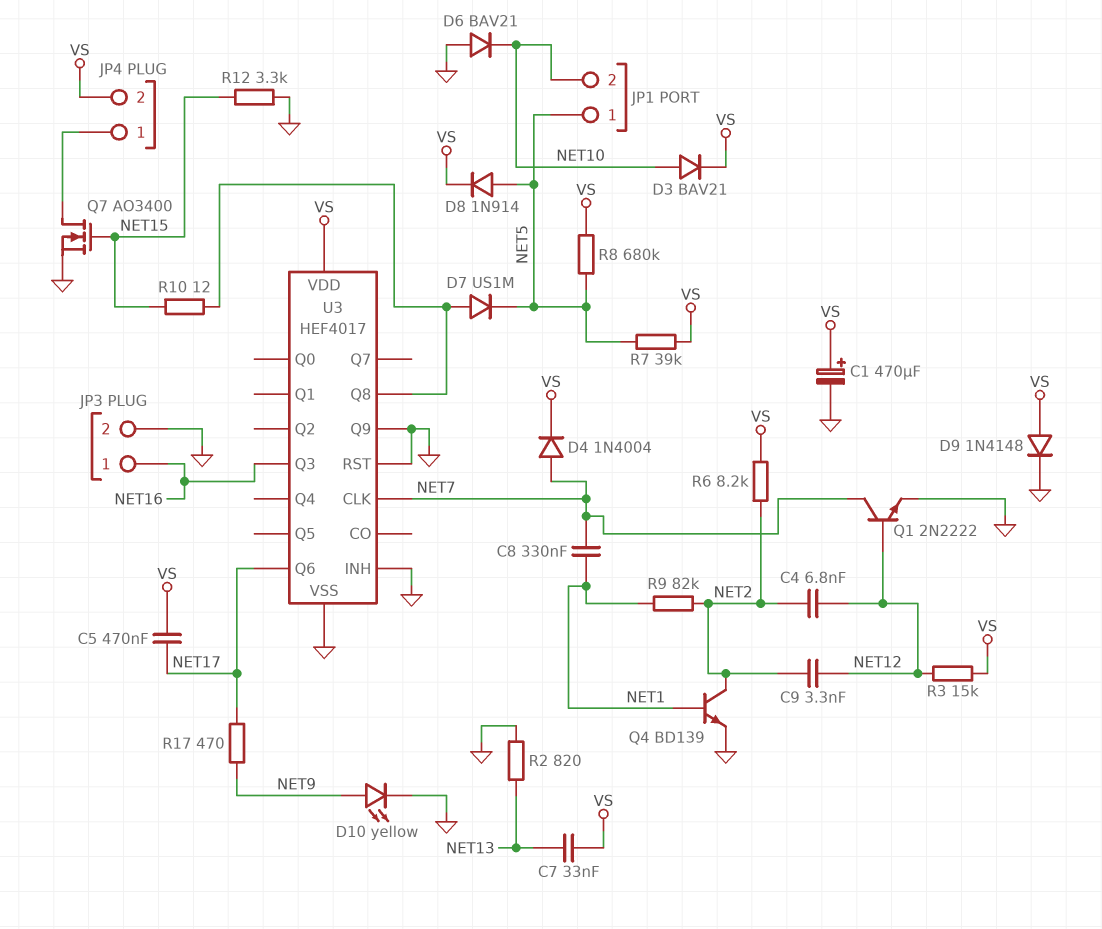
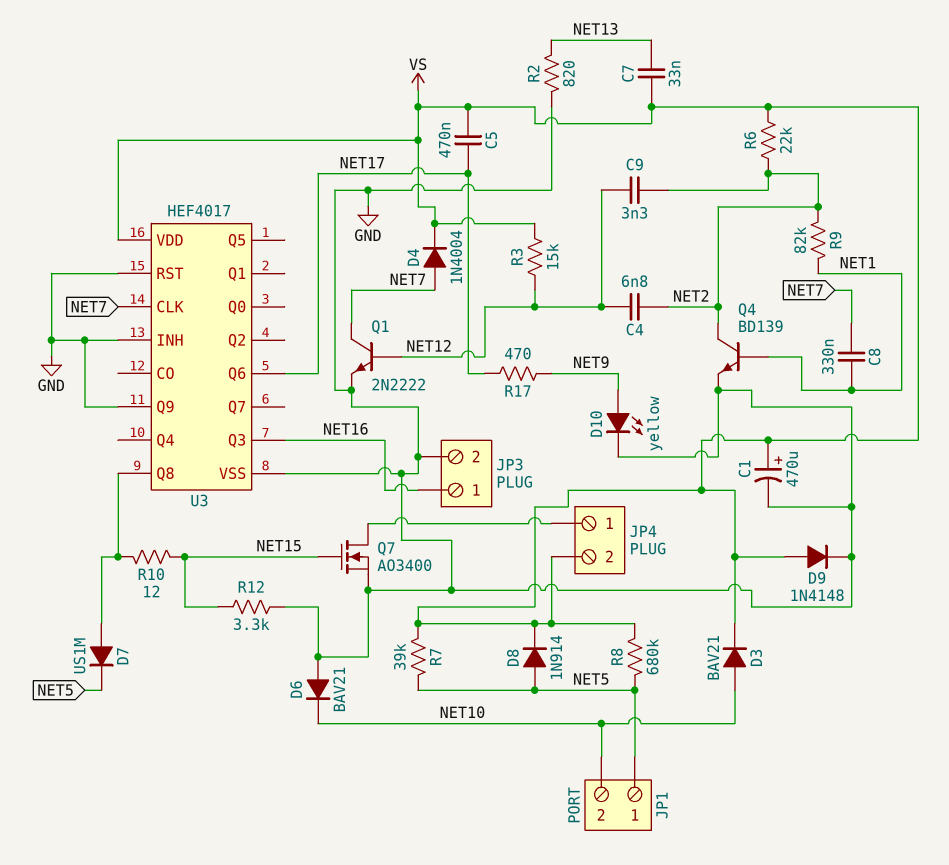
R6: 8.2k (NET2, VS) -> 22k (NET2, VS)

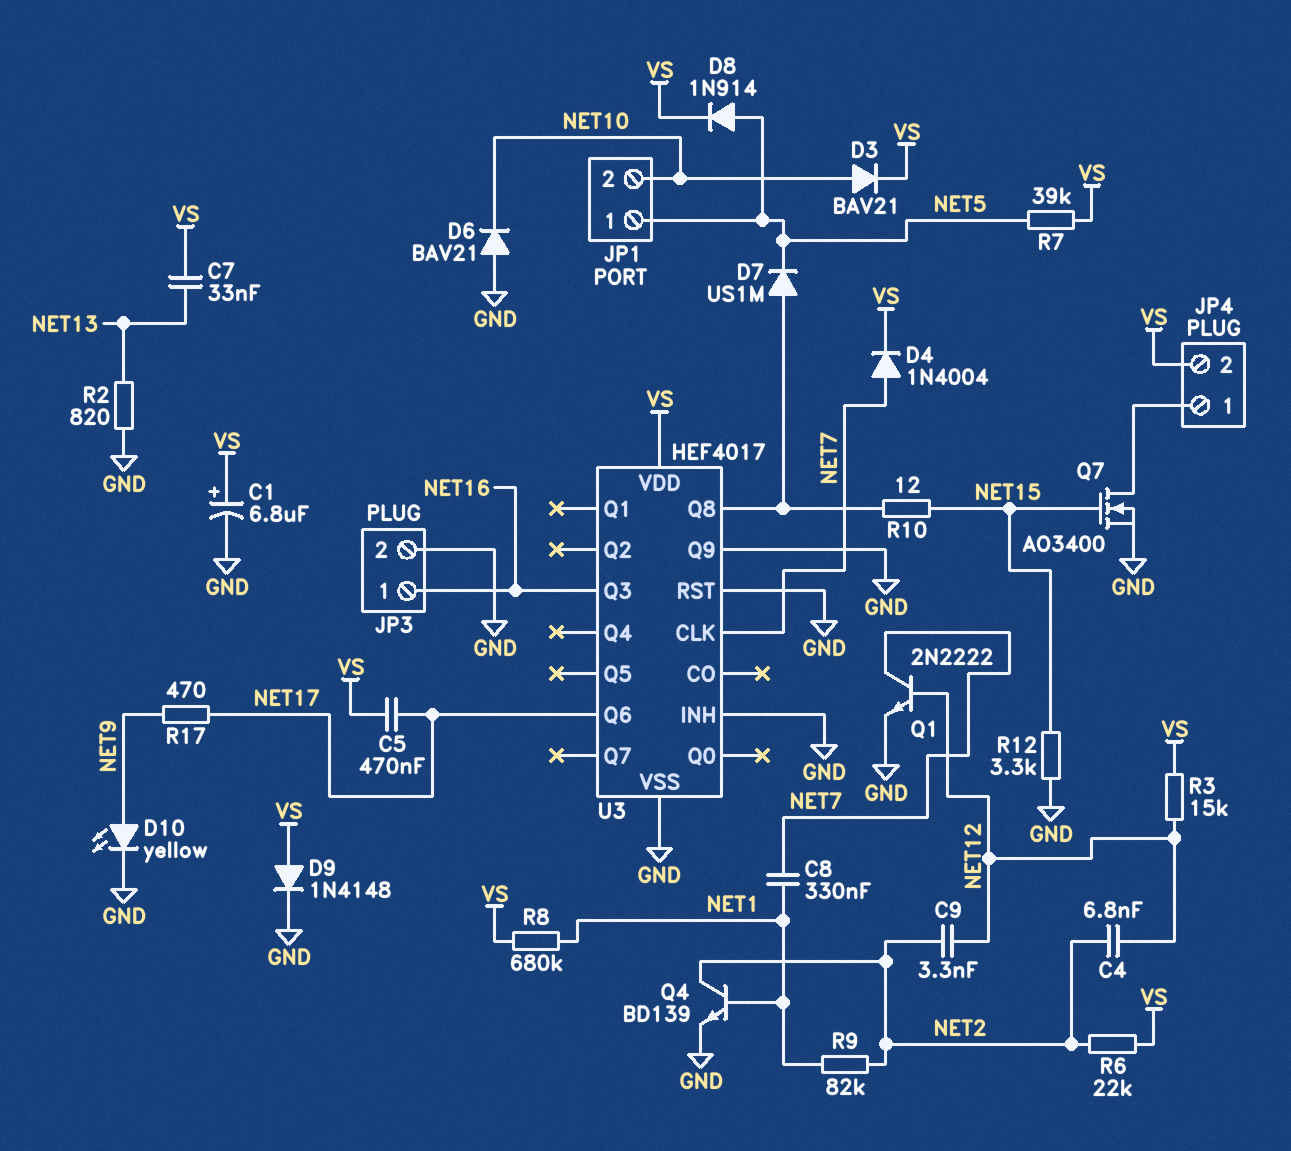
C1: 470uF (plus VS, minus GND) -> 6.8uF (plus VS, minus GND)
R8: 680k (NET5, VS) -> 680k (NET1, VS)

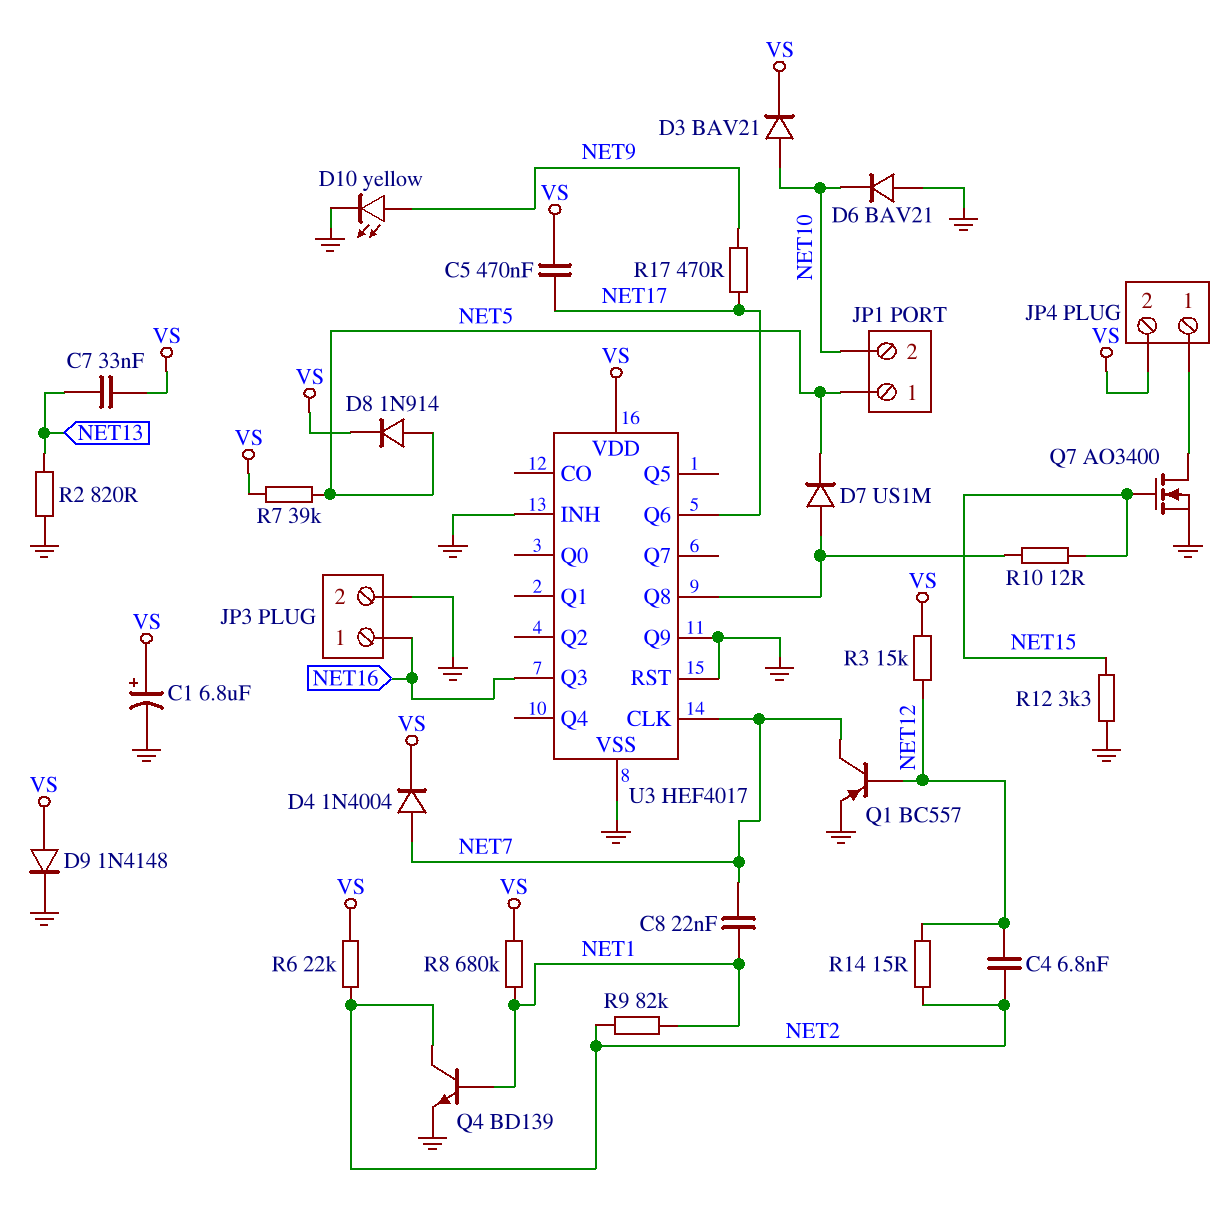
C8: 330nF (NET1, NET7) -> 22nF (NET1, NET7)
C9: 3.3nF (NET2, NET12) -> none
Q1: NPN 2N2222 (B NET12, C NET7, E GND) -> PNP BC557 (B NET12, C NET7, E GND)
R14: none -> 15 (NET2, NET12)

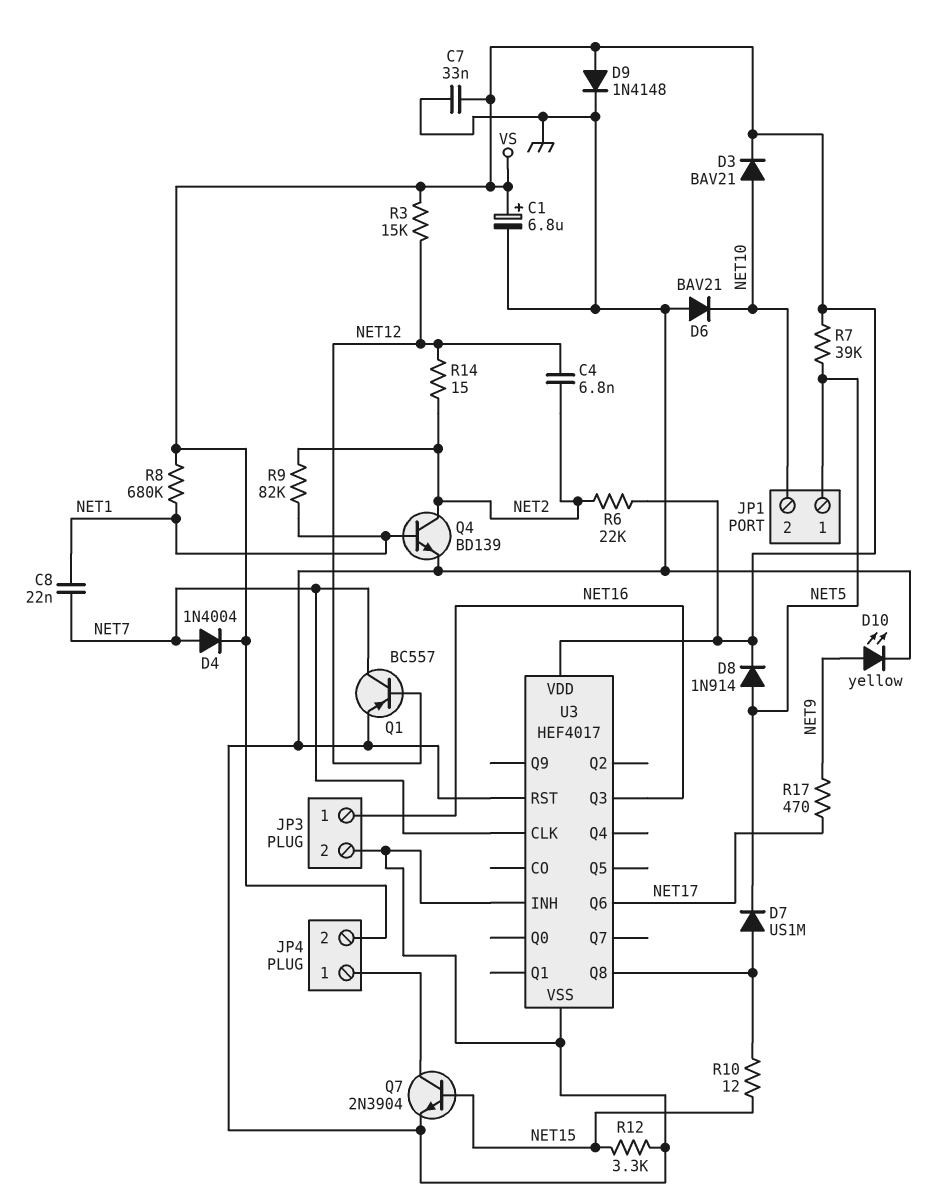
C5: 470nF (NET17, VS) -> none
C7: 33nF (NET13, VS) -> 33nF (GND, VS)
Q7: NMOS AO3400 (G NET15, D JP4/1, S GND) -> NPN 2N3904 (B NET15, C JP4/1, E GND)
R2: 820 (GND, NET13) -> none
U3 pin Q9: GND -> none

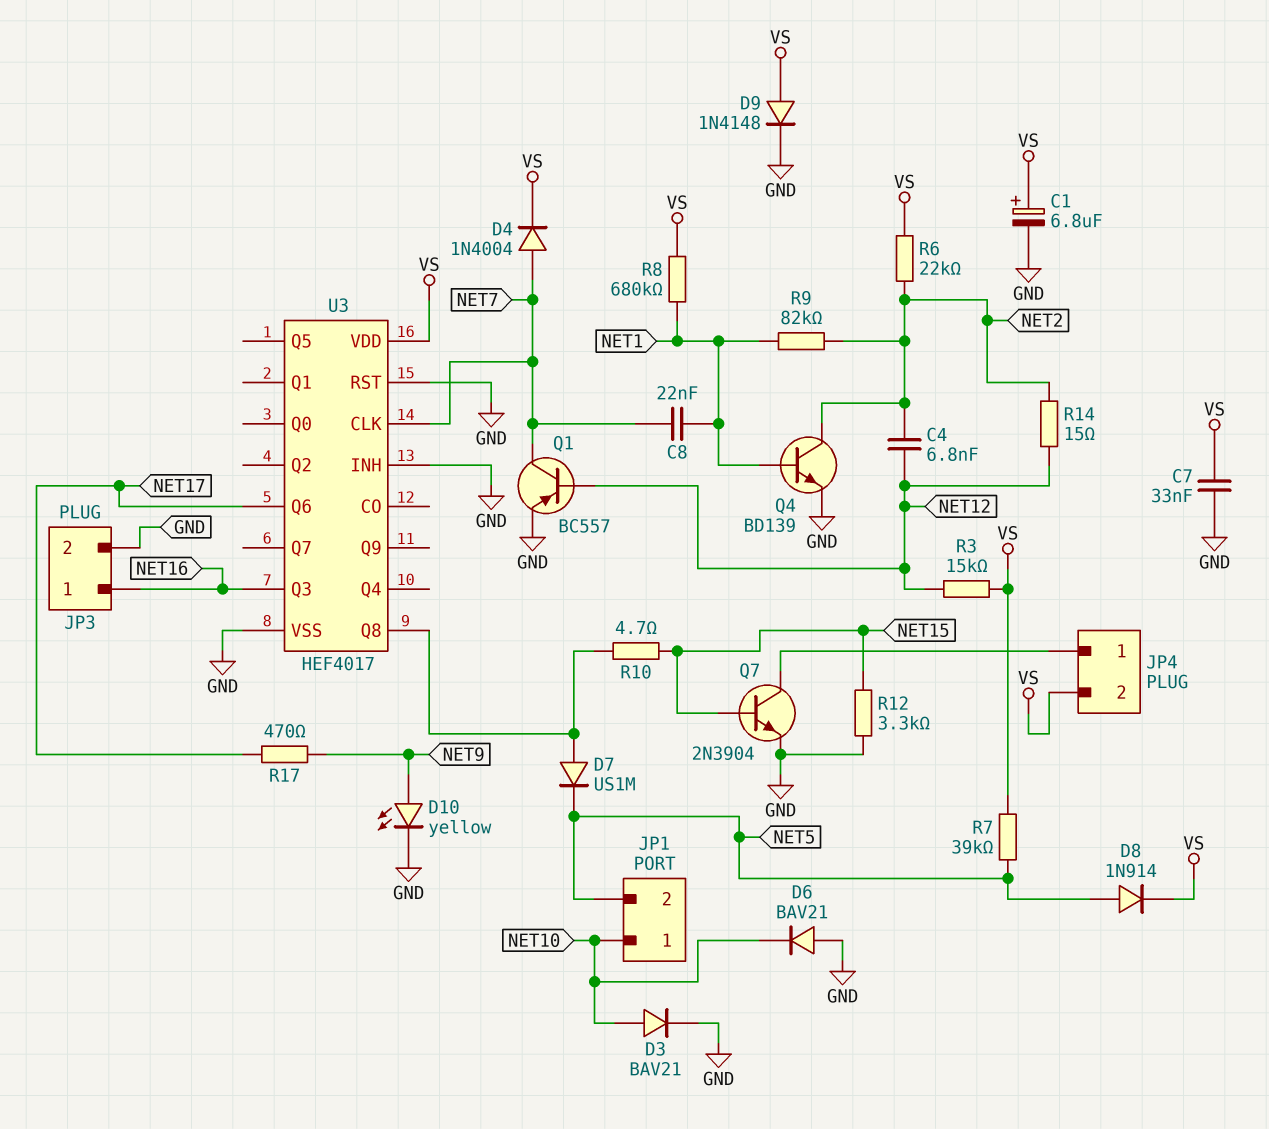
D3: diode BAV21 (A NET10, K VS) -> diode BAV21 (A NET10, K GND)
JP1 pin 1: NET5 -> NET10
JP1 pin 2: NET10 -> NET5
R10: 12 (NET15, U3/Q8) -> 4.7 (NET15, U3/Q8)

